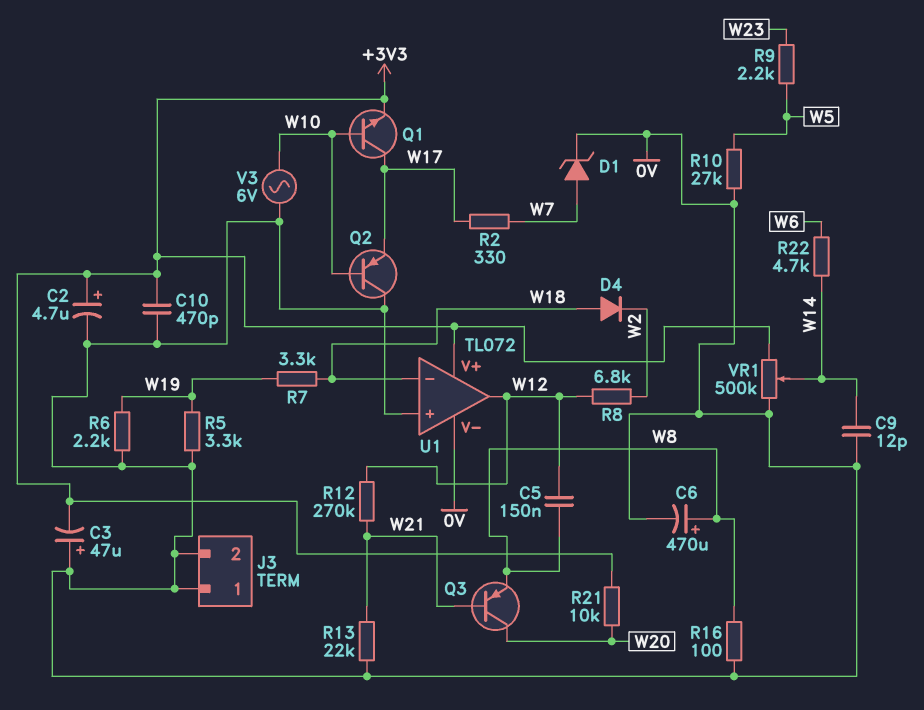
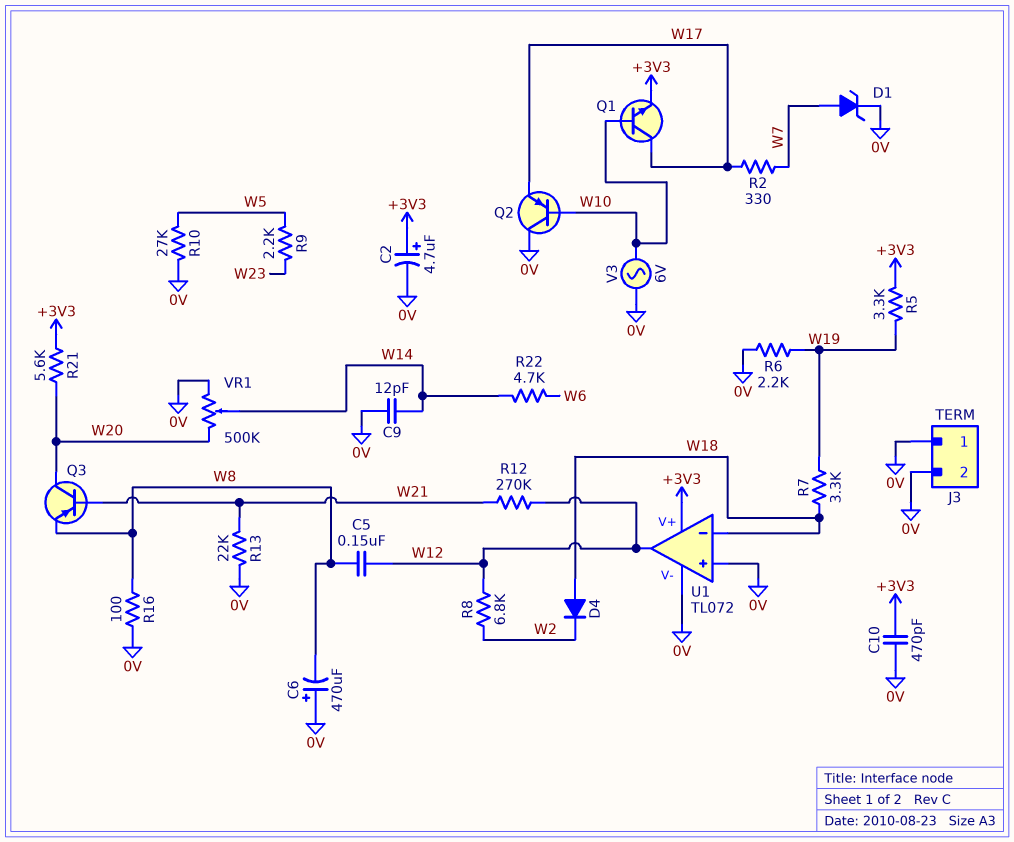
C3: 47uF (plus 0V, minus +3V3) -> none
C6: 470uF (plus W8, minus 0V) -> 470uF (plus 0V, minus W8)
R5: 3.3k (0V, W19) -> 3.3k (+3V3, W19)
R21: 10k (+3V3, W20) -> 5.6k (+3V3, W20)
VR1: 500k (+3V3, 0V, wiper W14) -> 500k (0V, W20, wiper W14)

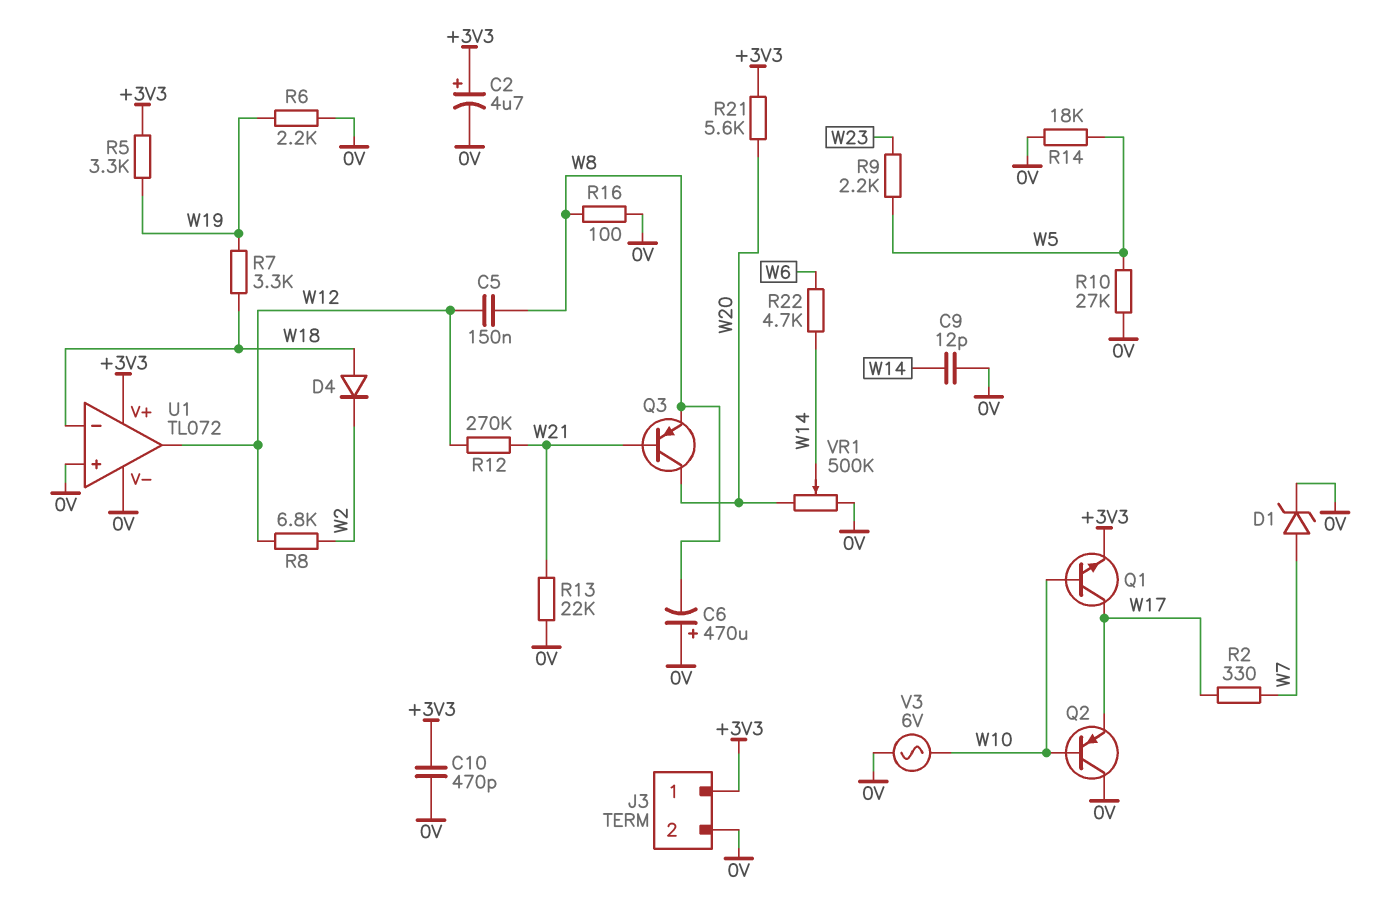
J3 pin 1: 0V -> +3V3
R14: none -> 18k (0V, W5)

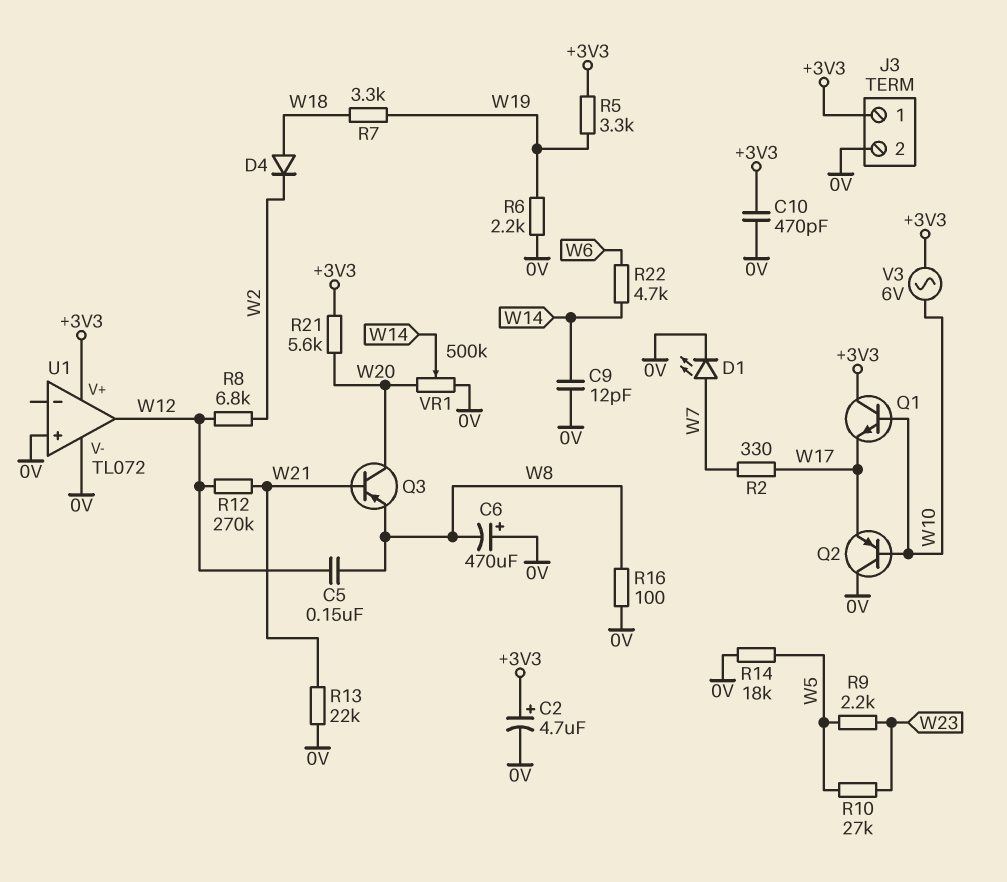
D1: zener (A W7, K 0V) -> LED (A W7, K 0V)
Q1: NPN (B W10, C W17, E +3V3) -> NPN (B W10, C +3V3, E W17)
R10: 27k (0V, W5) -> 27k (W5, W23)
U1 pin in-: W18 -> none
V3: AC 6V (0V, W10) -> AC 6V (+3V3, W10)

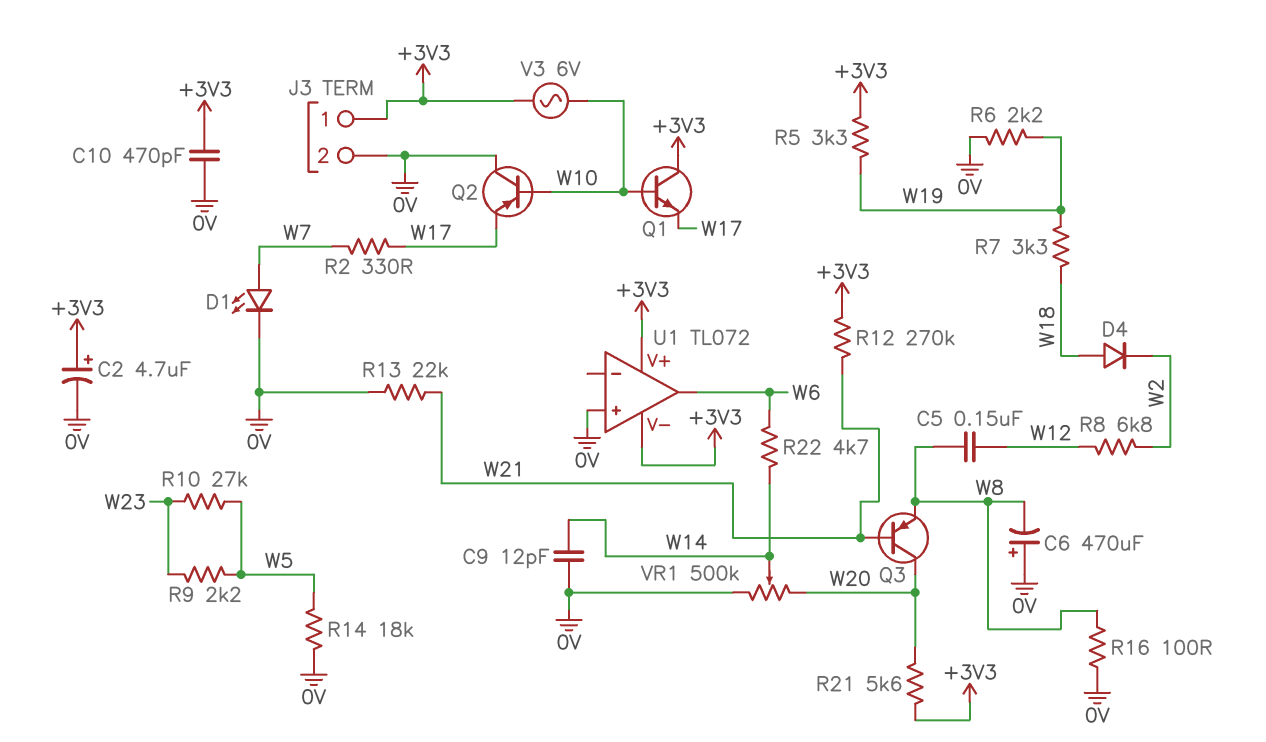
R12: 270k (W12, W21) -> 270k (+3V3, W21)
U1 pin V-: 0V -> +3V3
U1 pin out: W12 -> W6

